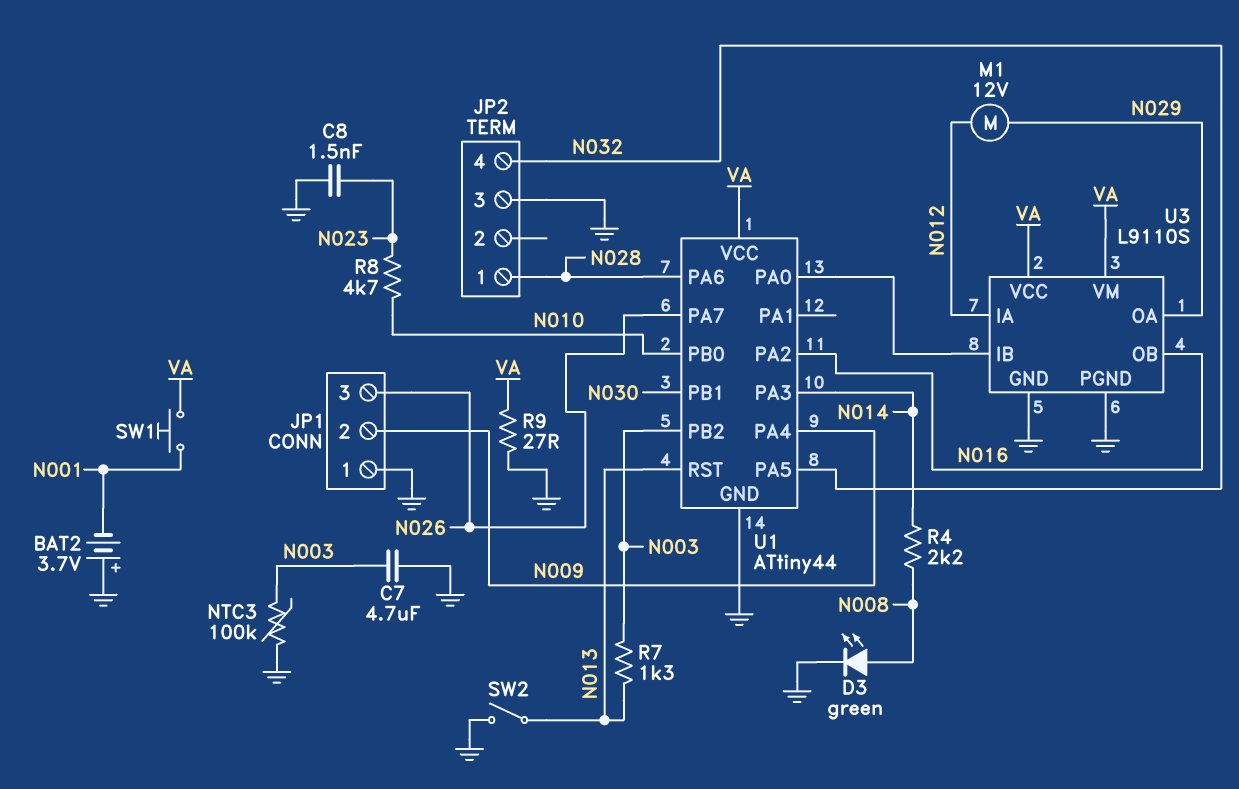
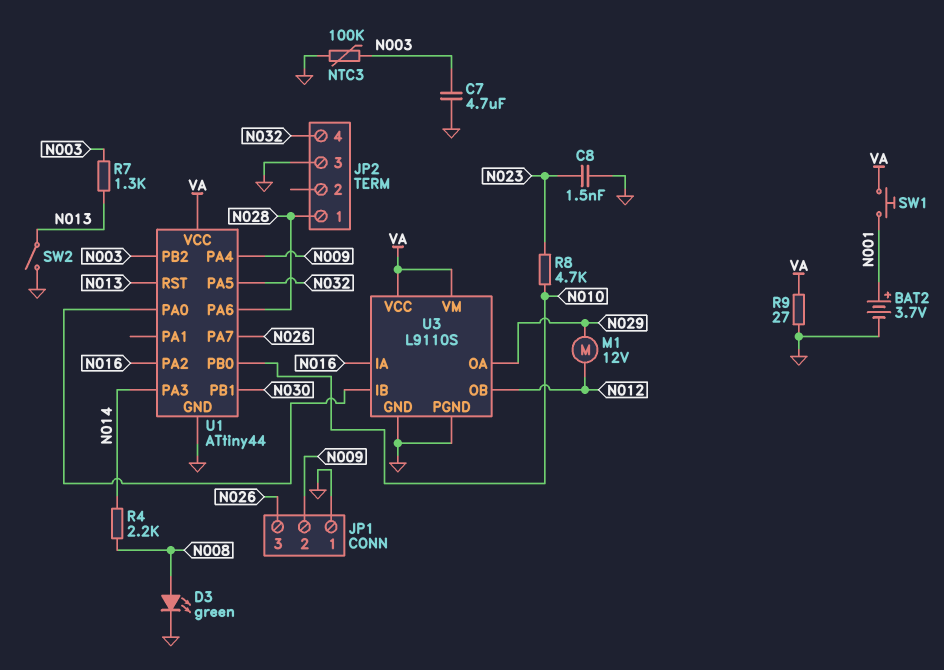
BAT2: 3.7V (plus GND, minus N001) -> 3.7V (plus N001, minus GND)
U3 pin IA: N012 -> N016
U3 pin OB: N016 -> N012

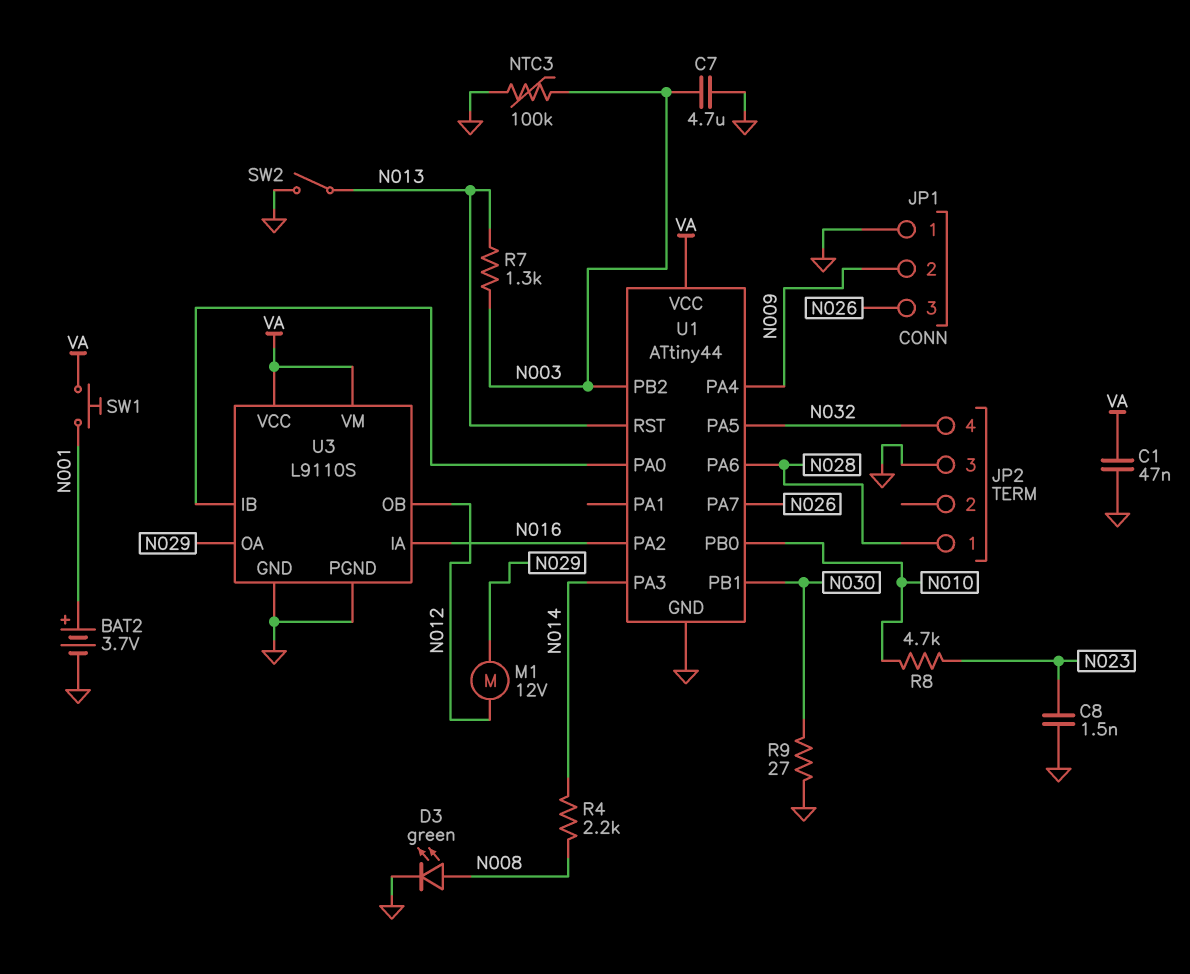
C1: none -> 47nF (GND, VA)
R9: 27 (GND, VA) -> 27 (GND, N030)

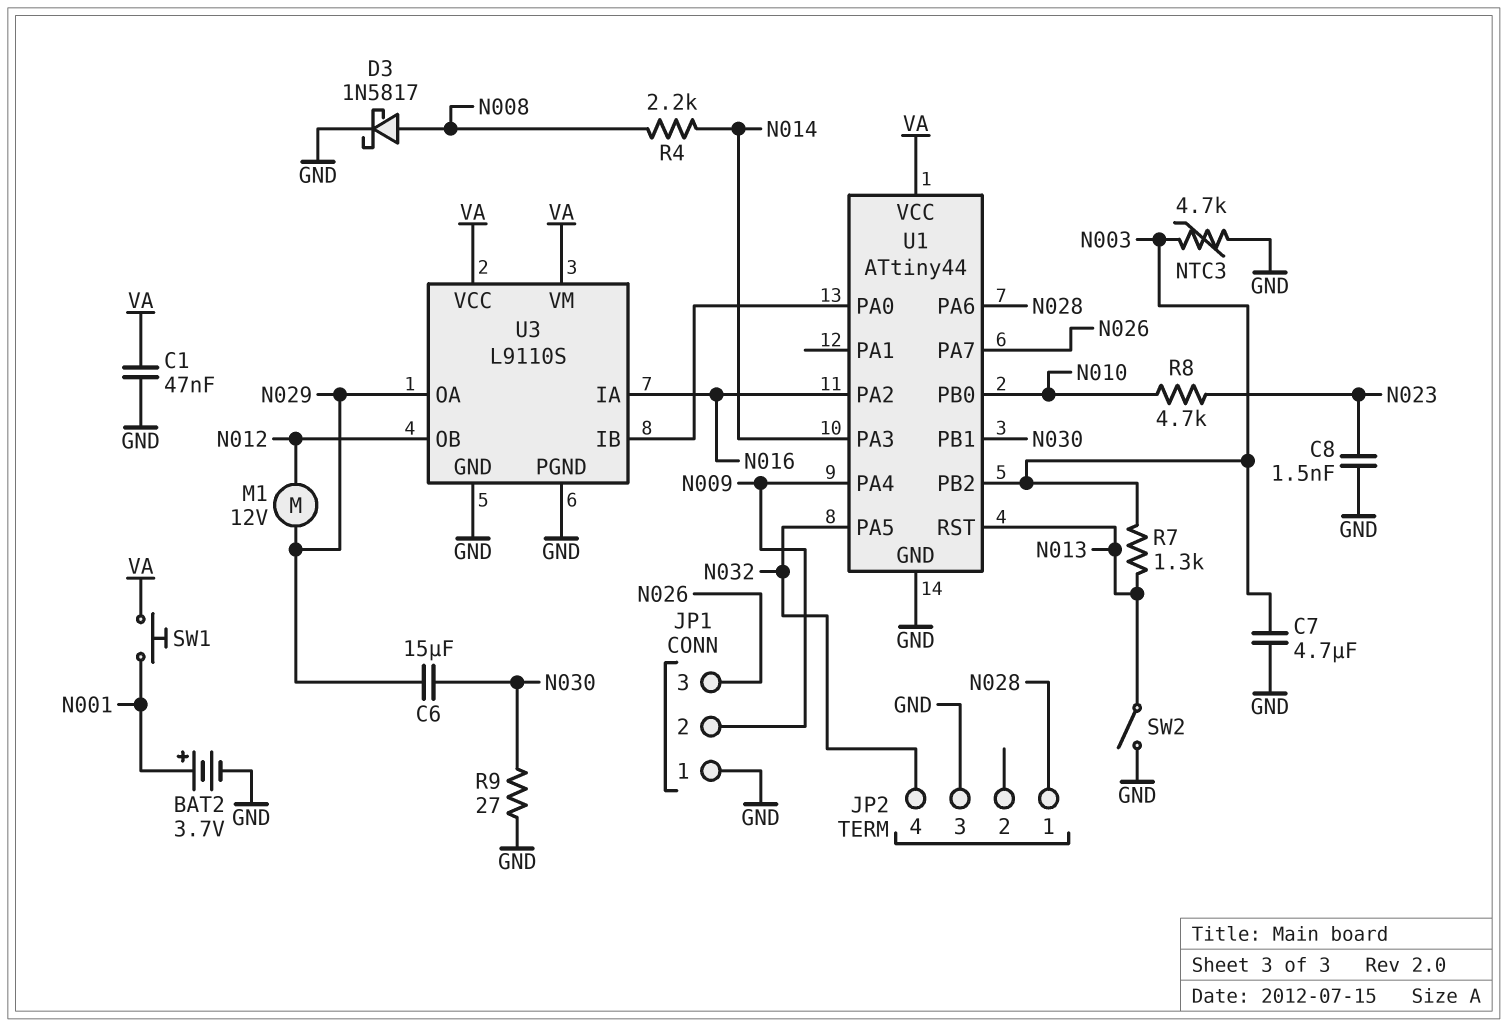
C6: none -> 15uF (N029, N030)
D3: LED green (A N008, K GND) -> schottky 1N5817 (A N008, K GND)
NTC3: 100k (GND, N003) -> 4.7k (GND, N003)

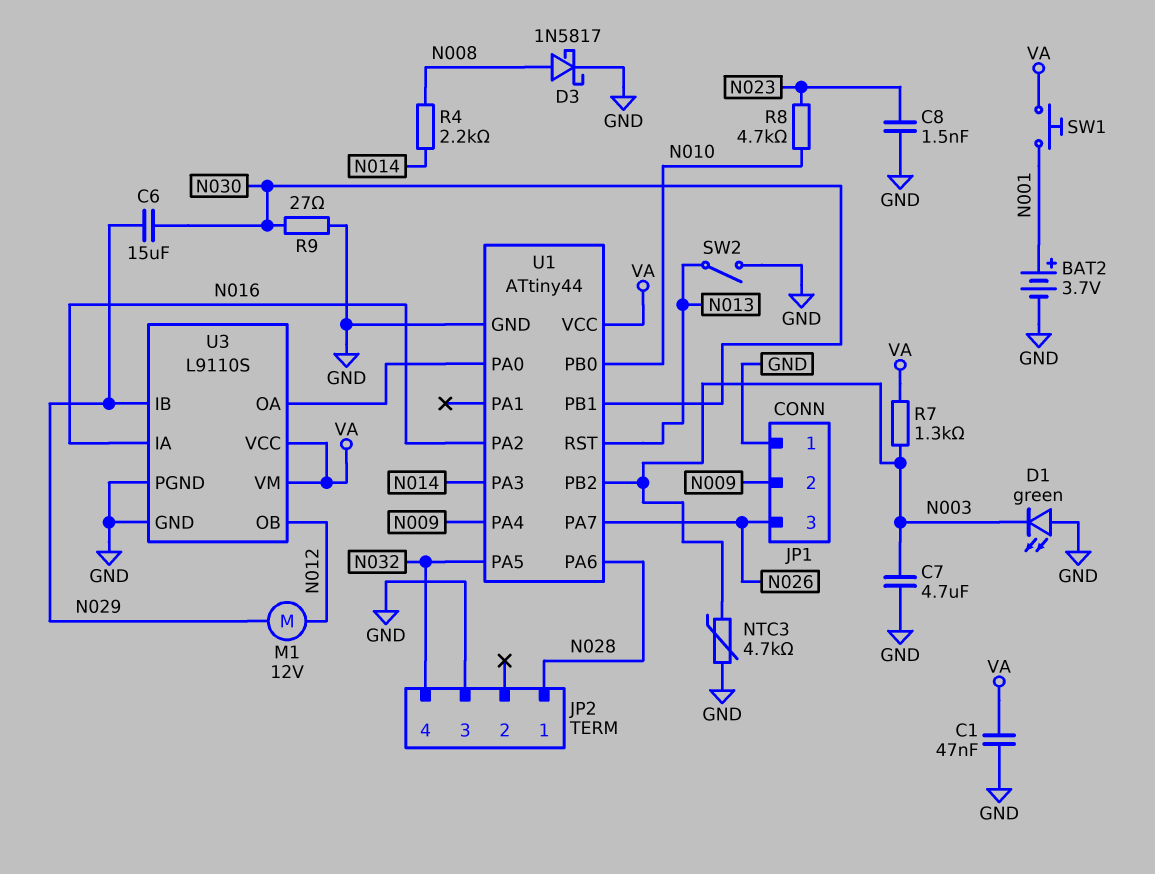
D1: none -> LED green (A GND, K N003)
R7: 1.3k (N003, N013) -> 1.3k (N003, VA)
U3 pin IB: U1/PA0 -> N029
U3 pin OA: N029 -> U1/PA0

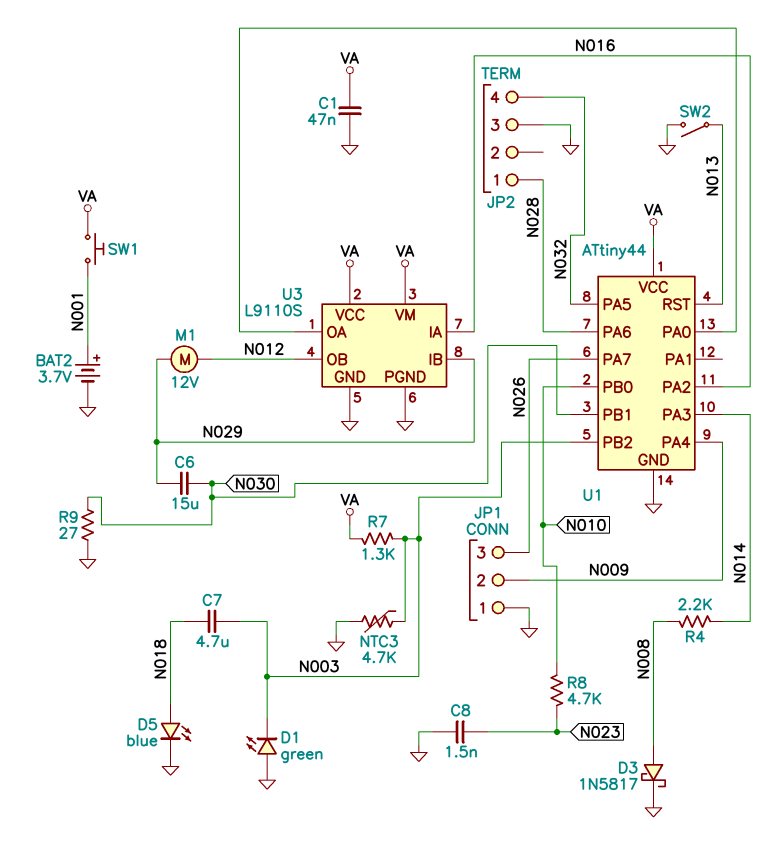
C7: 4.7uF (GND, N003) -> 4.7uF (N003, N018)
D5: none -> LED blue (A N018, K GND)

